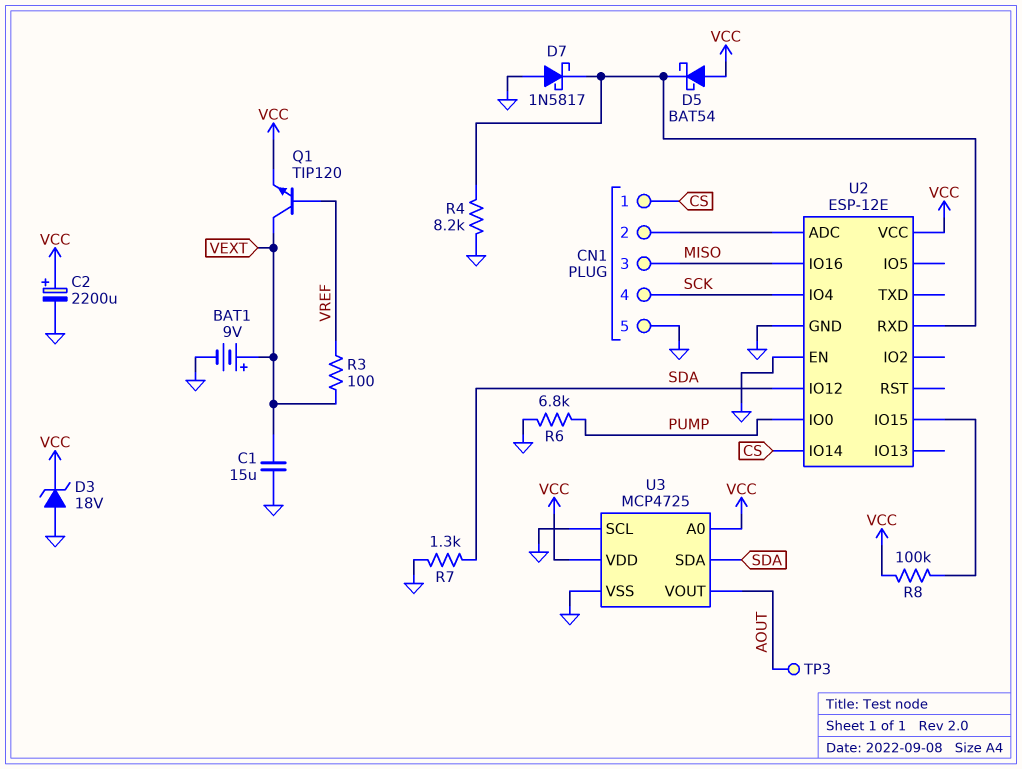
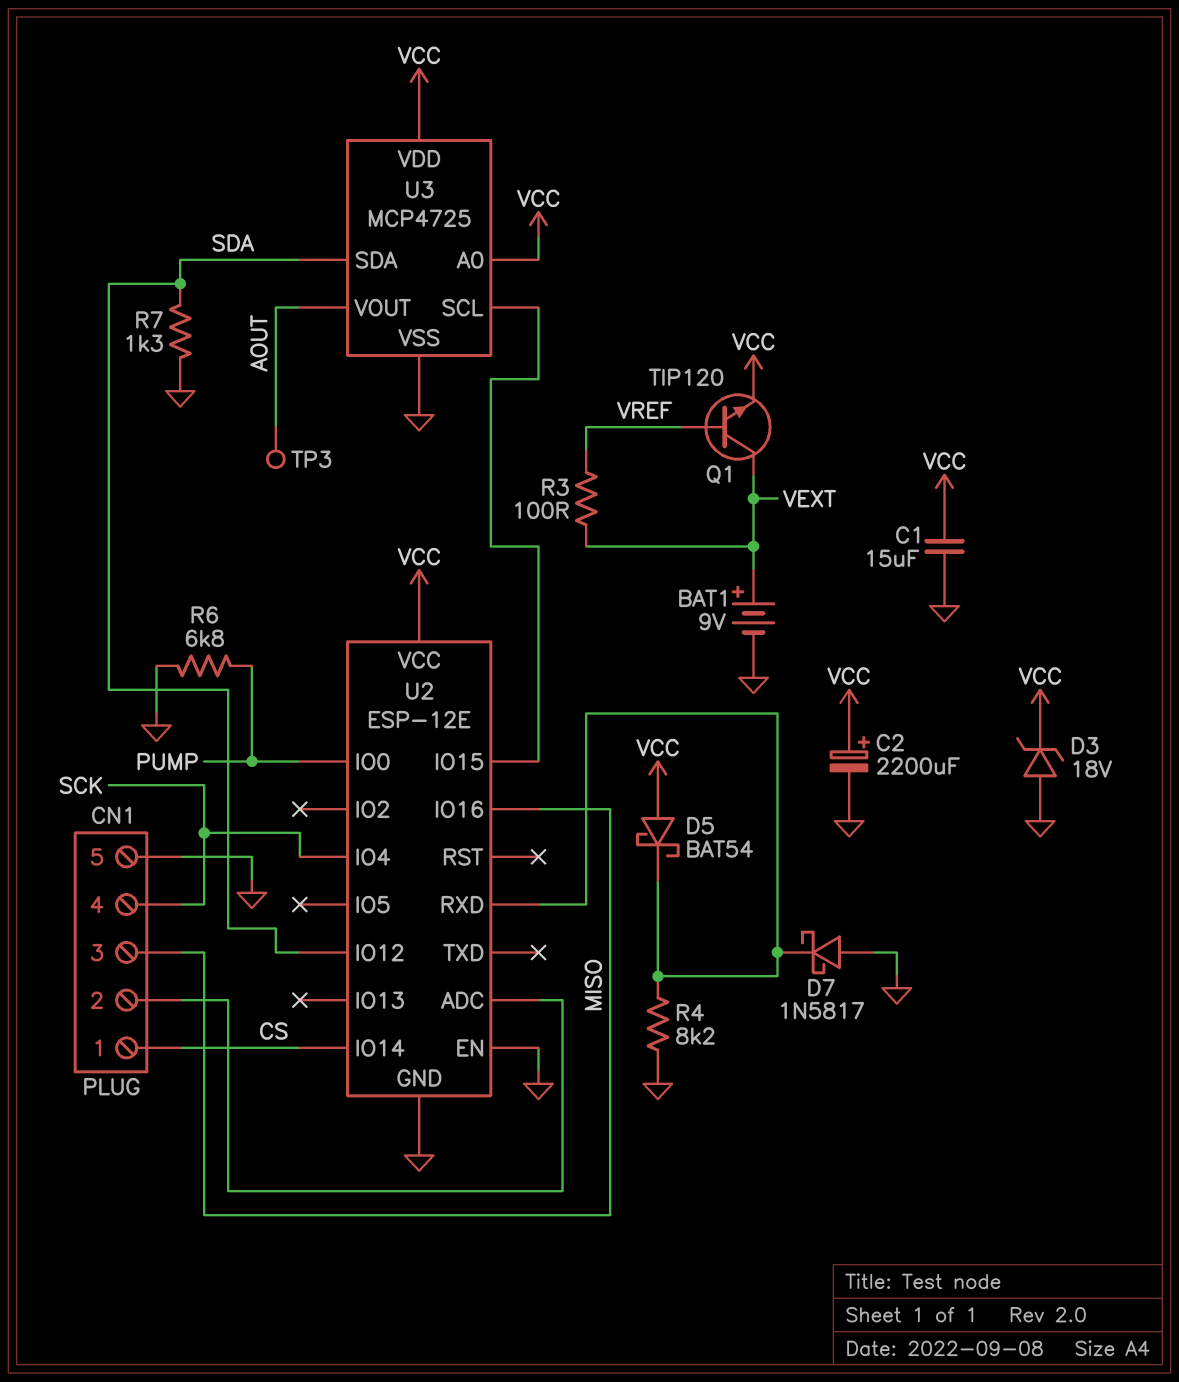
C1: 15uF (GND, VEXT) -> 15uF (GND, VCC)
R8: 100k (U2/IO15, VCC) -> none
U3 pin SCL: GND -> U2/IO15

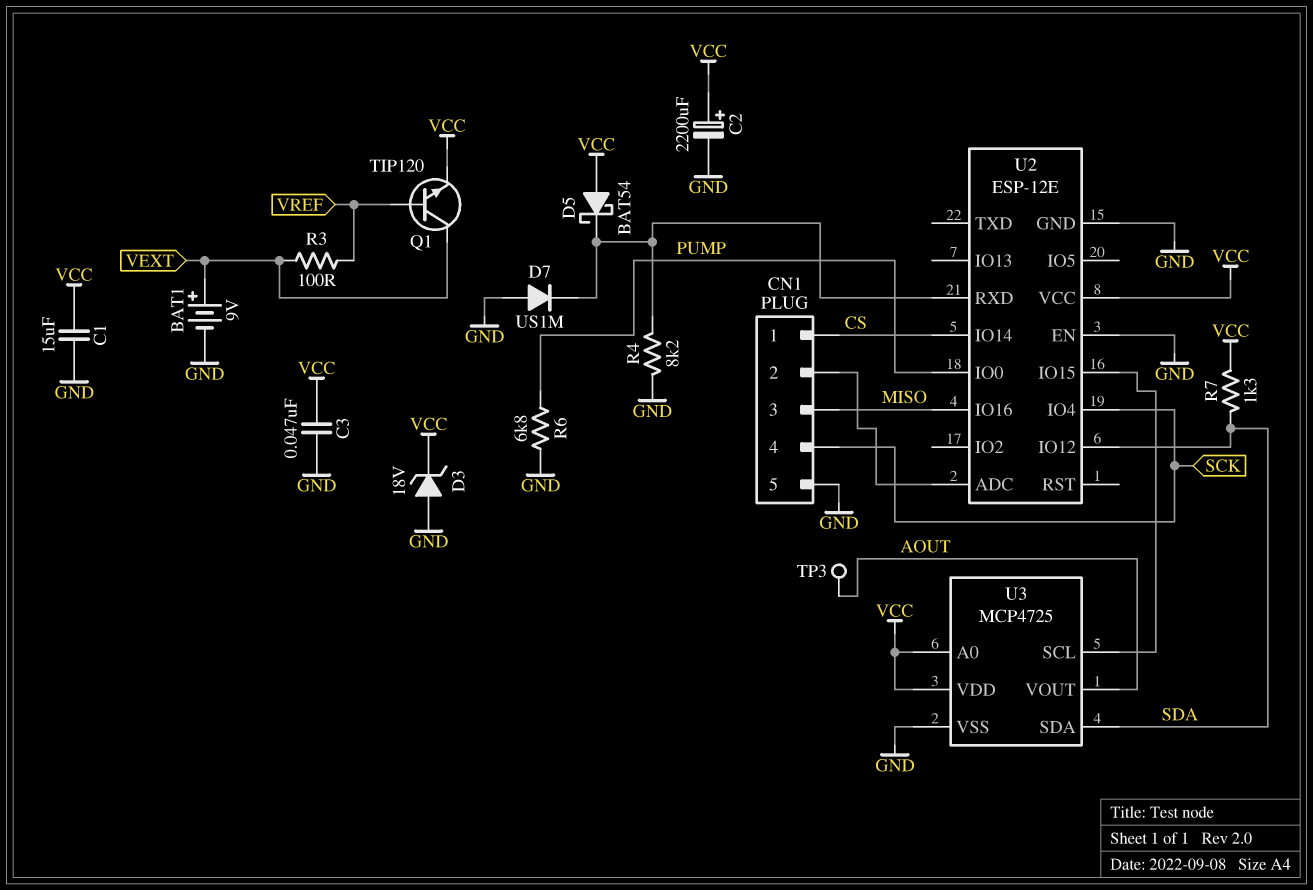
C3: none -> 47nF (GND, VCC)
D7: schottky 1N5817 (A GND, K U2/RXD) -> diode US1M (A GND, K U2/RXD)
R7: 1.3k (GND, SDA) -> 1.3k (SDA, VCC)

